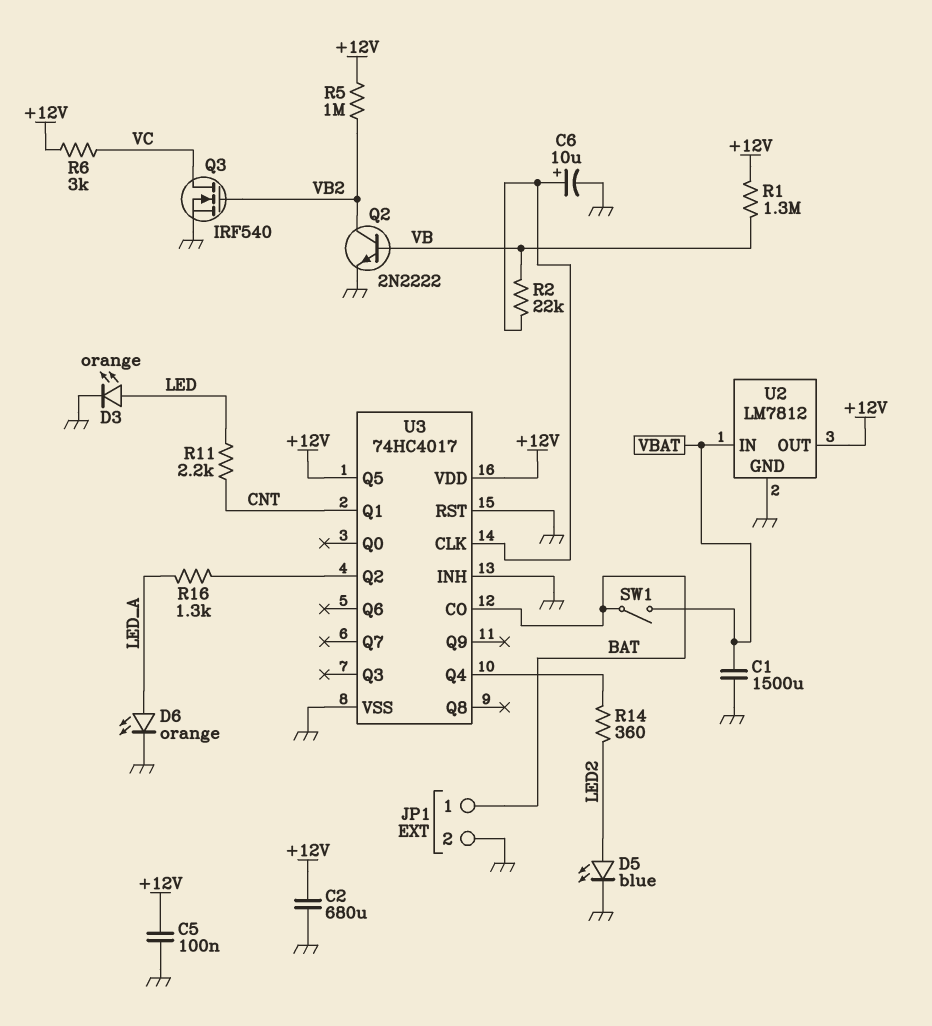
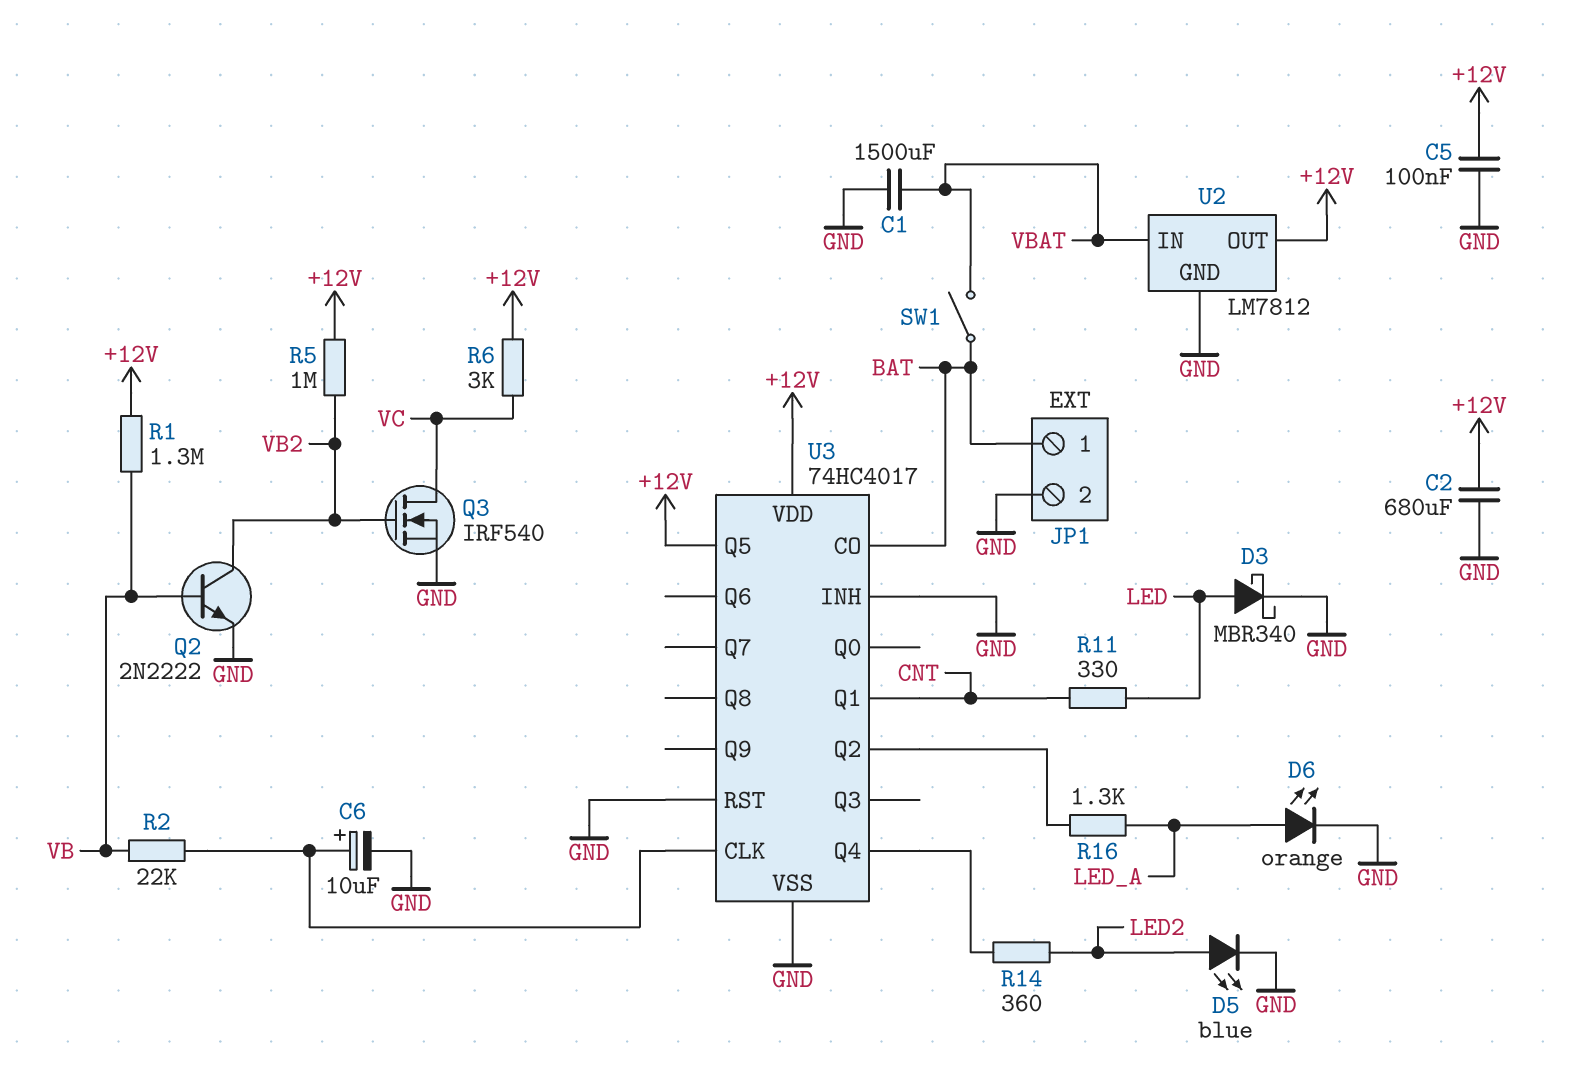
D3: LED orange (A LED, K GND) -> schottky MBR340 (A LED, K GND)
R11: 2.2k (CNT, LED) -> 330 (CNT, LED)

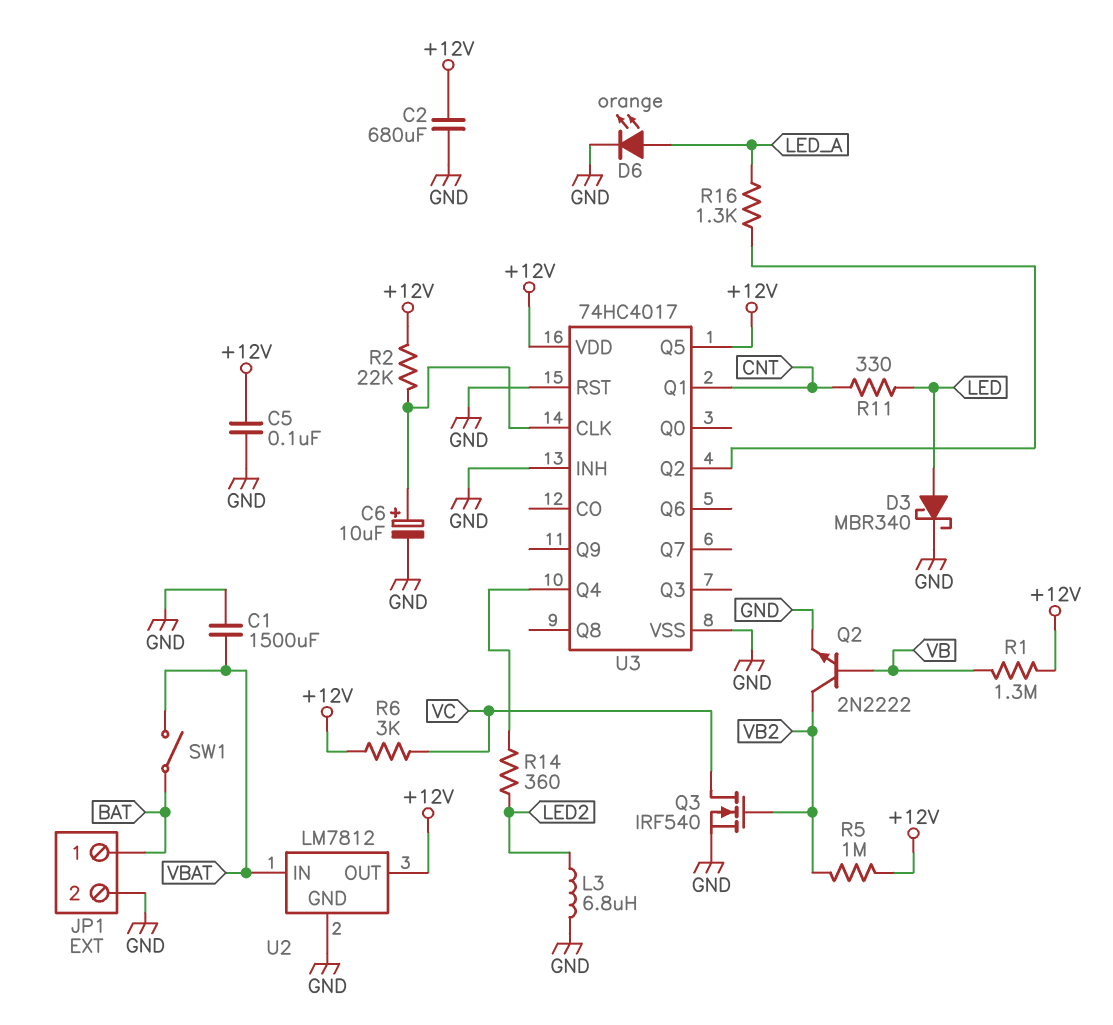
D5: LED blue (A LED2, K GND) -> none
L3: none -> 6.8uH (GND, LED2)
R2: 22k (U3/CLK, VB) -> 22k (+12V, U3/CLK)
U3 pin CO: BAT -> none

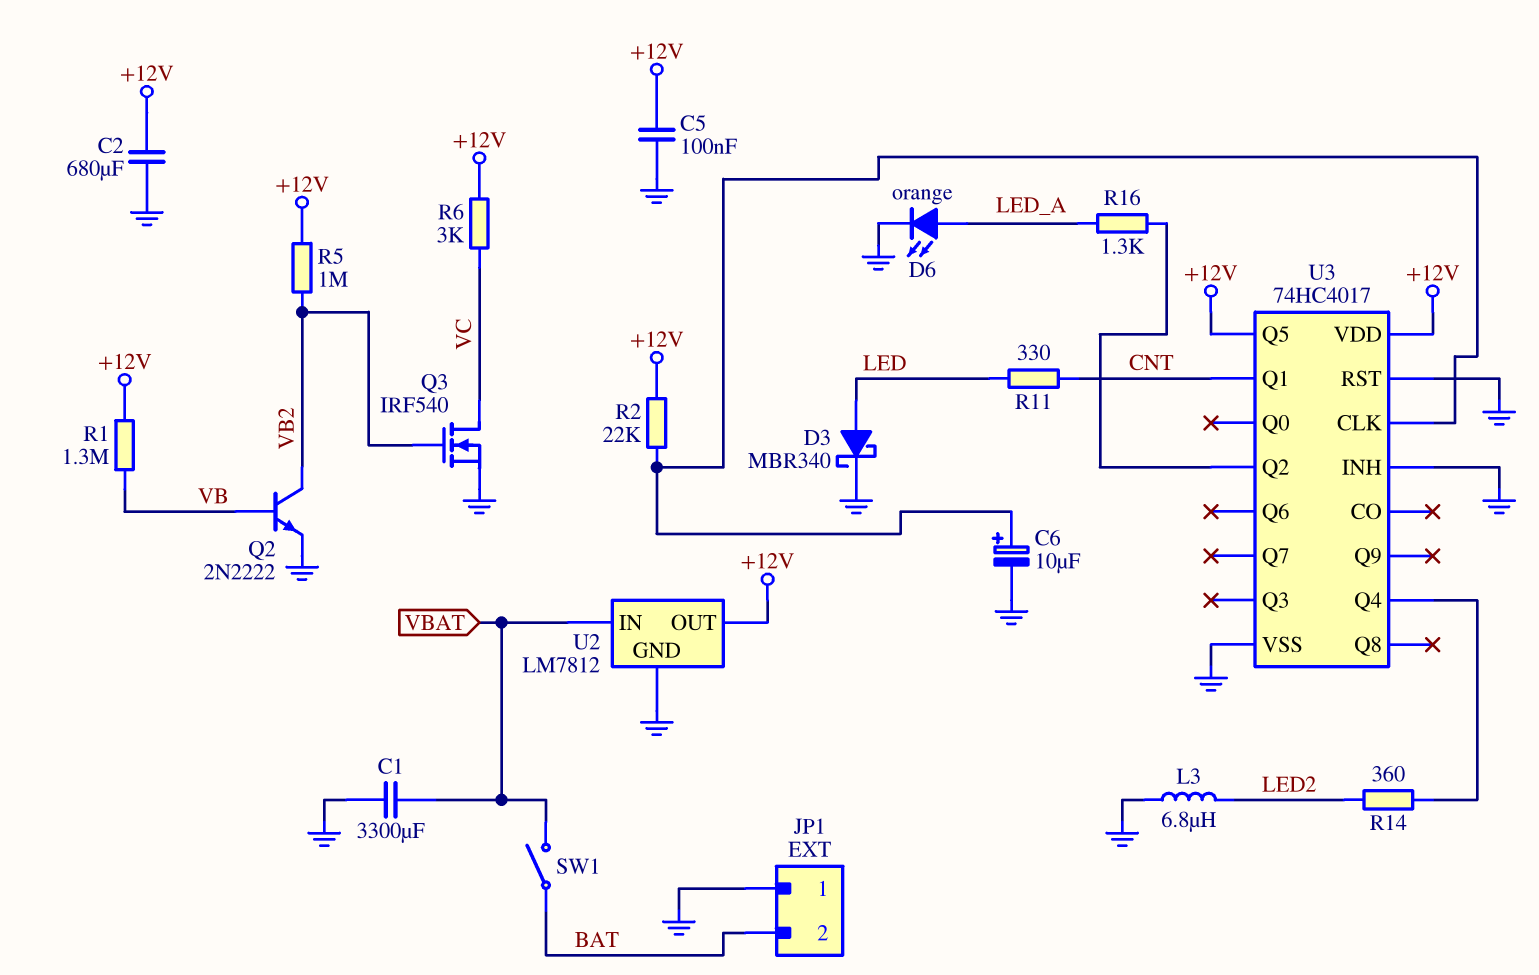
C1: 1500uF (GND, VBAT) -> 3300uF (GND, VBAT)
JP1 pin 1: BAT -> GND
JP1 pin 2: GND -> BAT

